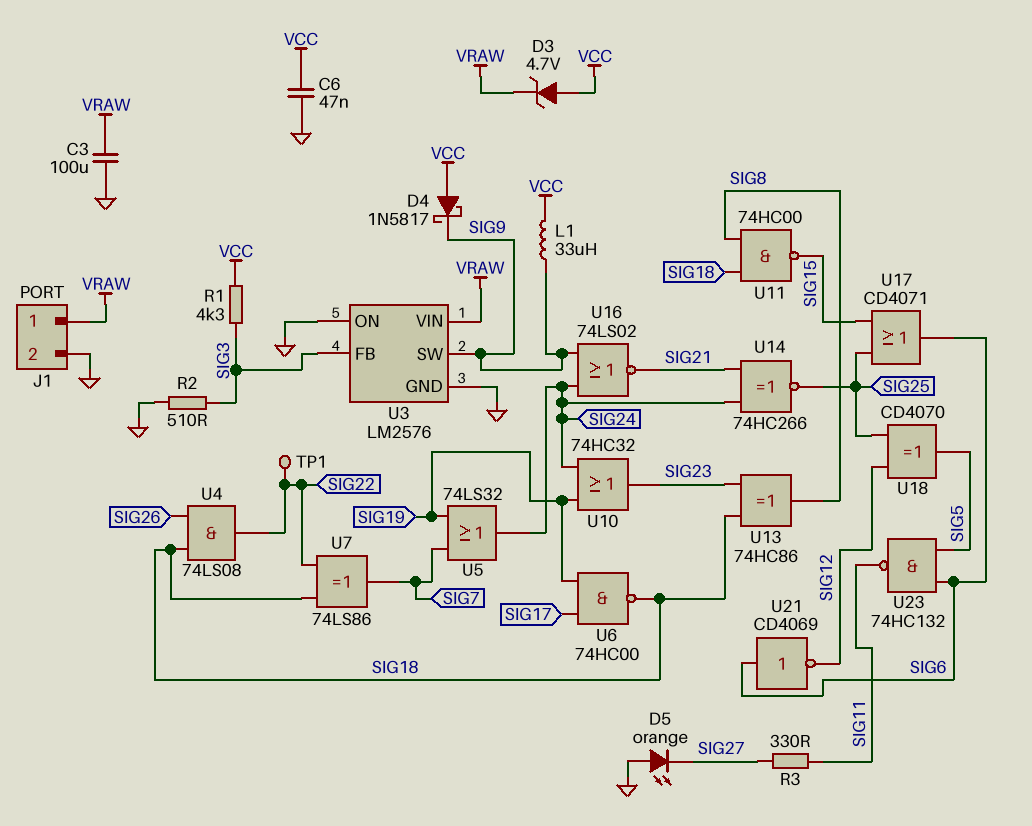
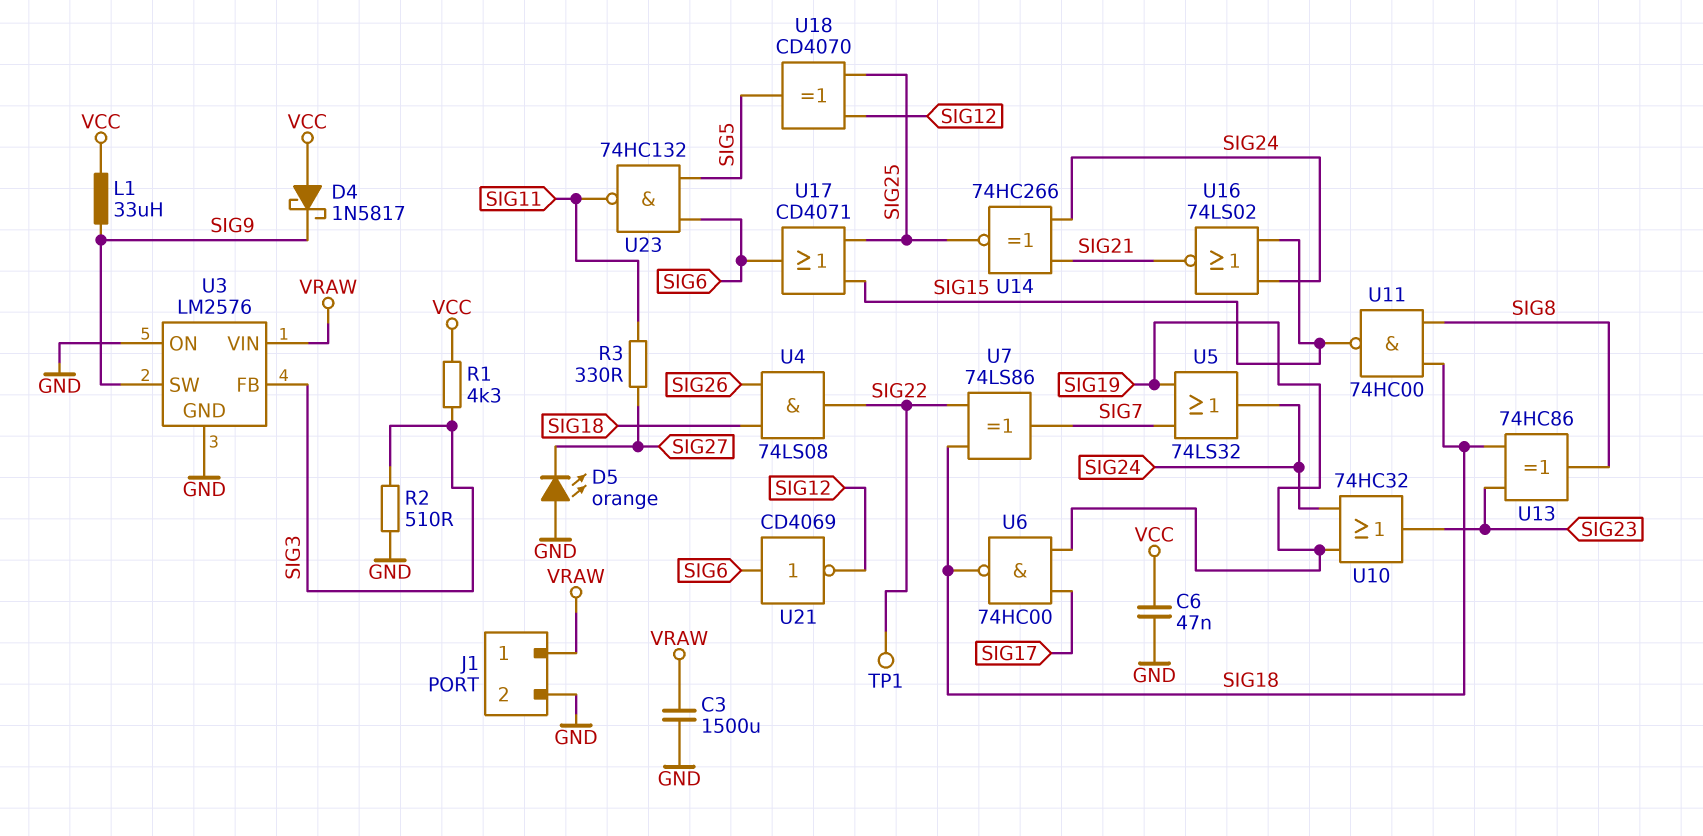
C3: 100uF (GND, VRAW) -> 1500uF (GND, VRAW)
D3: zener 4.7V (A VCC, K VRAW) -> none
U16: NOR 74LS02 (in SIG9, in SIG24, out SIG21) -> NOR 74LS02 (in SIG15, in SIG24, out SIG21)

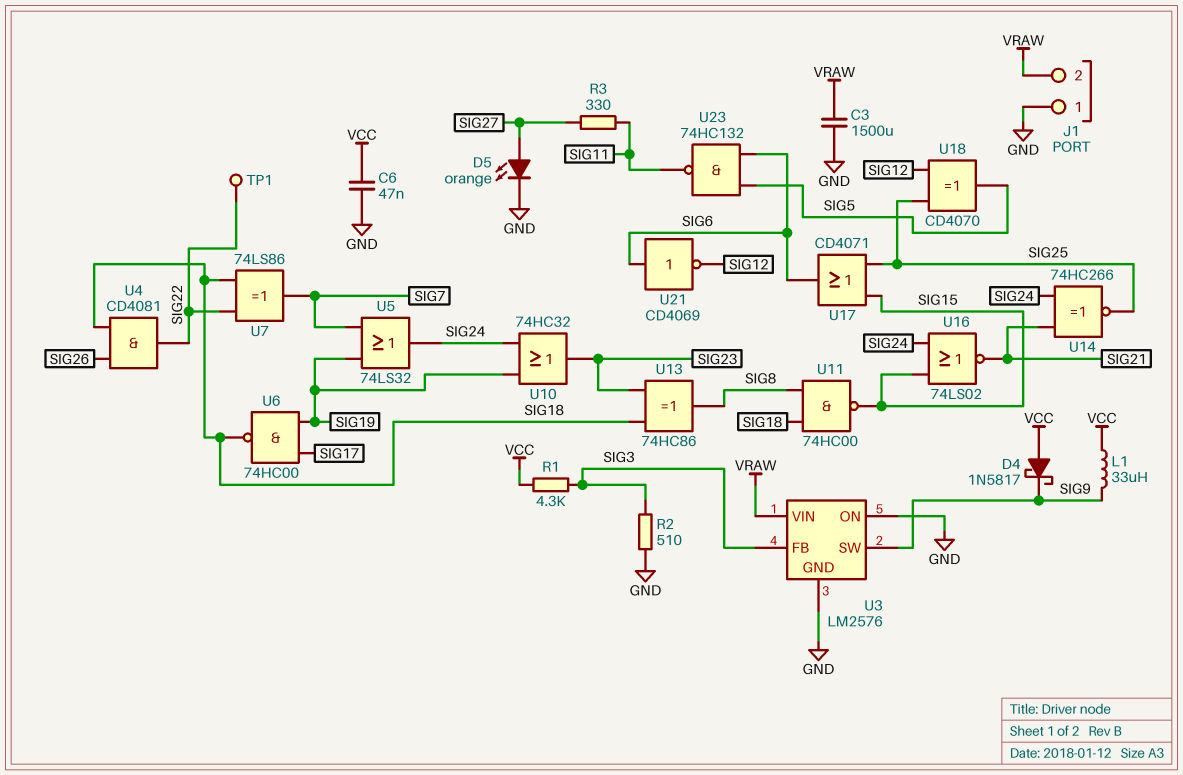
D5: LED orange (A GND, K SIG27) -> LED orange (A SIG27, K GND)
J1 pin 1: VRAW -> GND
J1 pin 2: GND -> VRAW
U4: AND 74LS08 (in SIG18, in SIG26, out SIG22) -> AND CD4081 (in SIG18, in SIG26, out SIG22)

